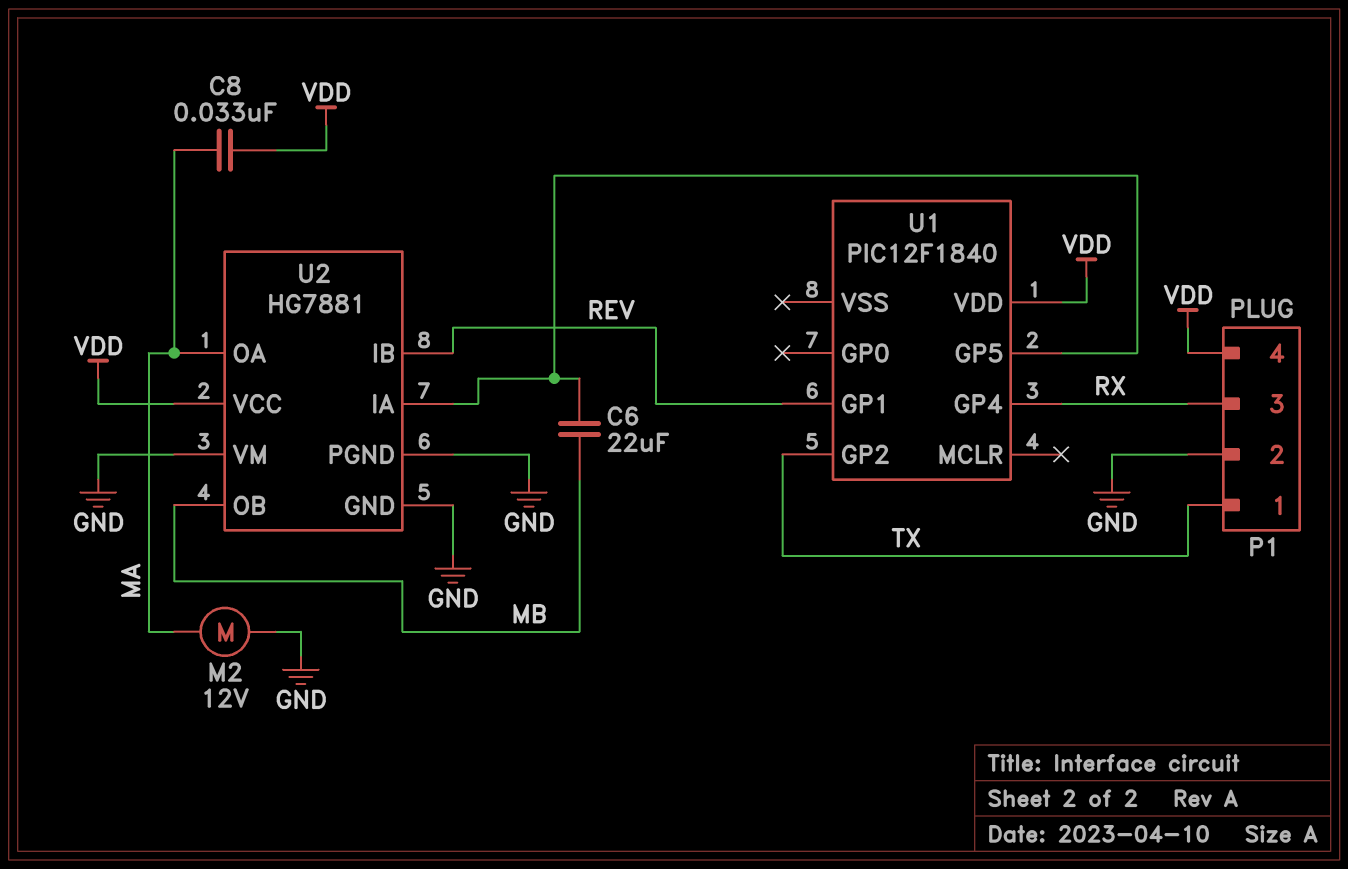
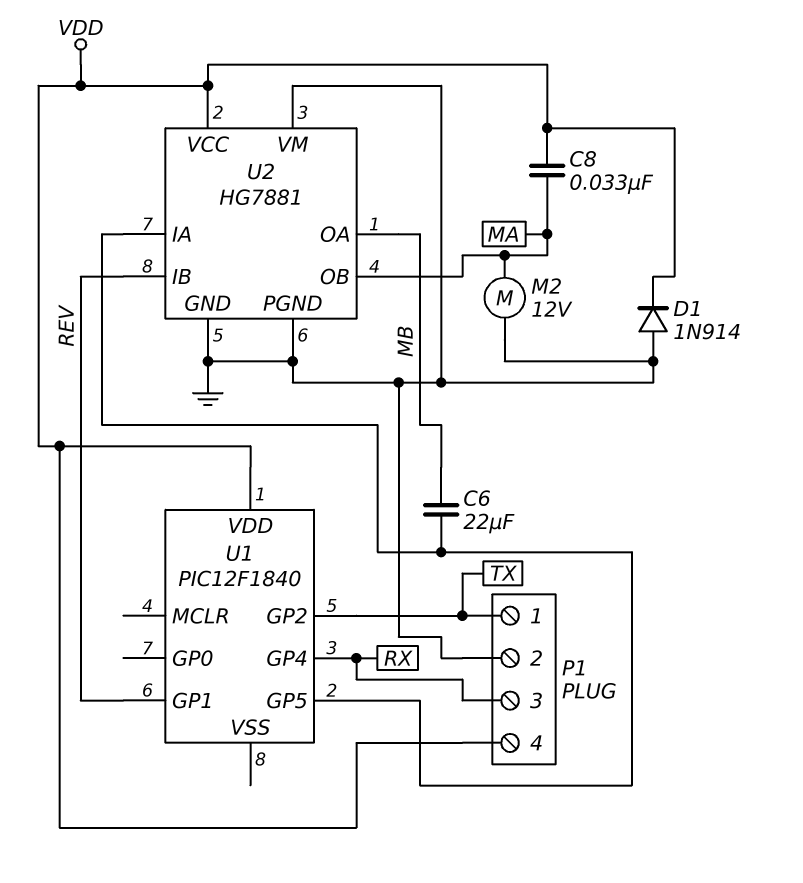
D1: none -> diode 1N914 (A GND, K VDD)
U2 pin OA: MA -> MB
U2 pin OB: MB -> MA

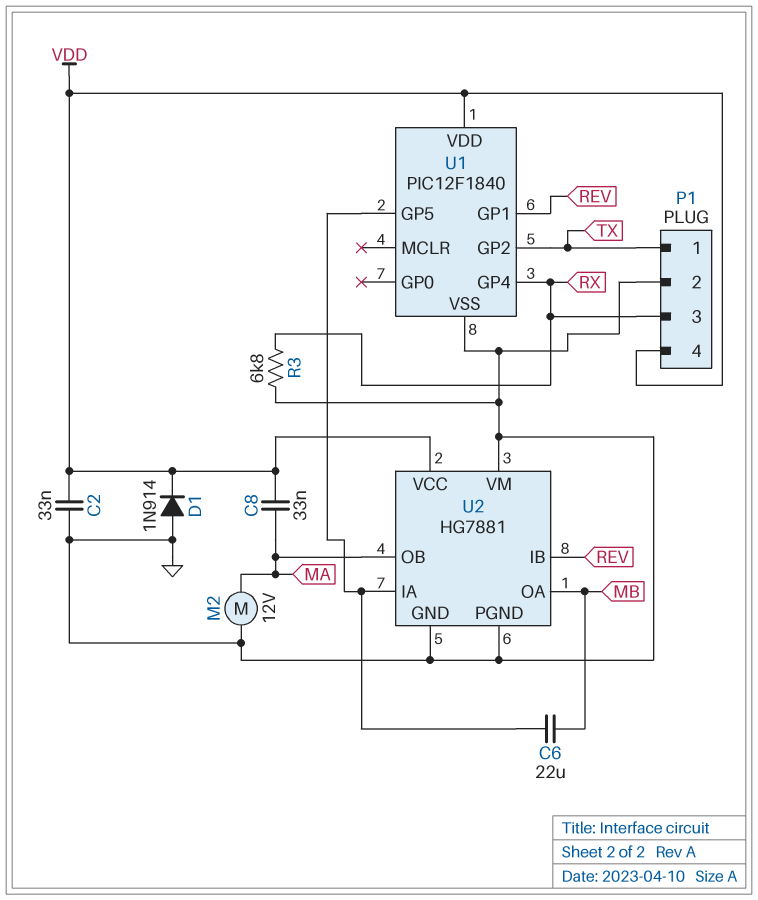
C2: none -> 33nF (GND, VDD)
R3: none -> 6.8k (GND, RX)
U1 pin VSS: none -> GND

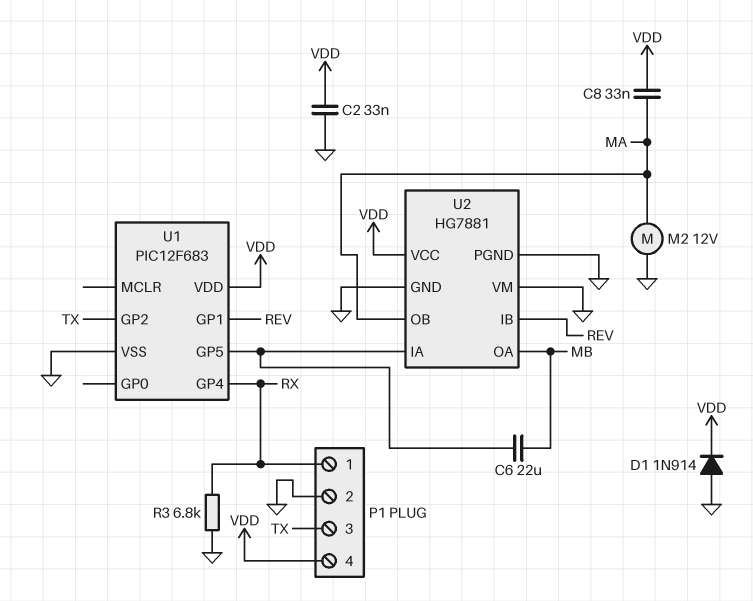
P1 pin 1: TX -> RX
P1 pin 3: RX -> TX
U1: PIC12F1840 -> PIC12F683

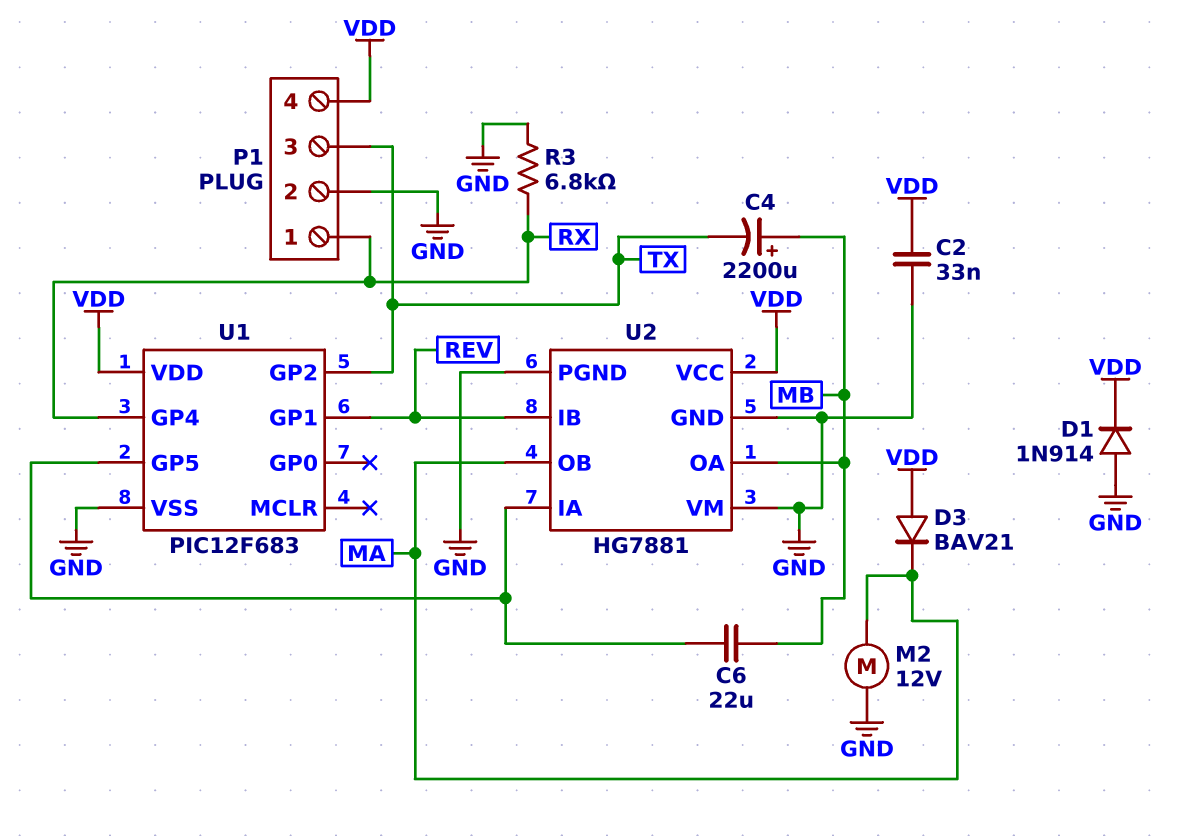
C4: none -> 2200uF (plus MB, minus TX)
C8: 33nF (MA, VDD) -> none
D3: none -> diode BAV21 (A VDD, K MA)

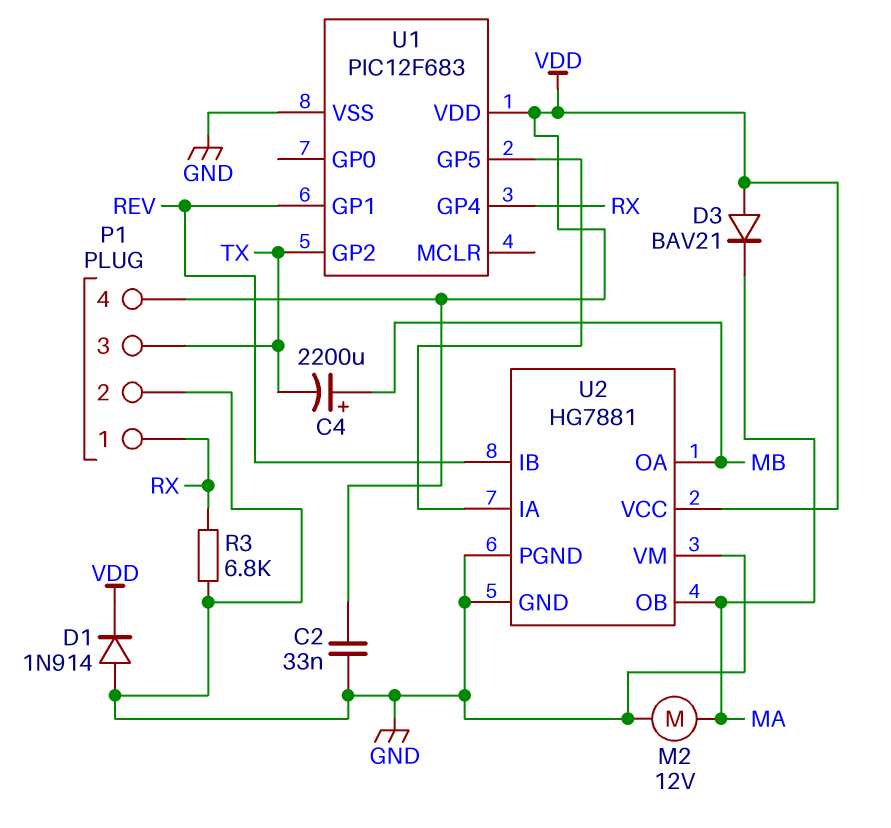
C6: 22uF (MB, U1/GP5) -> none

